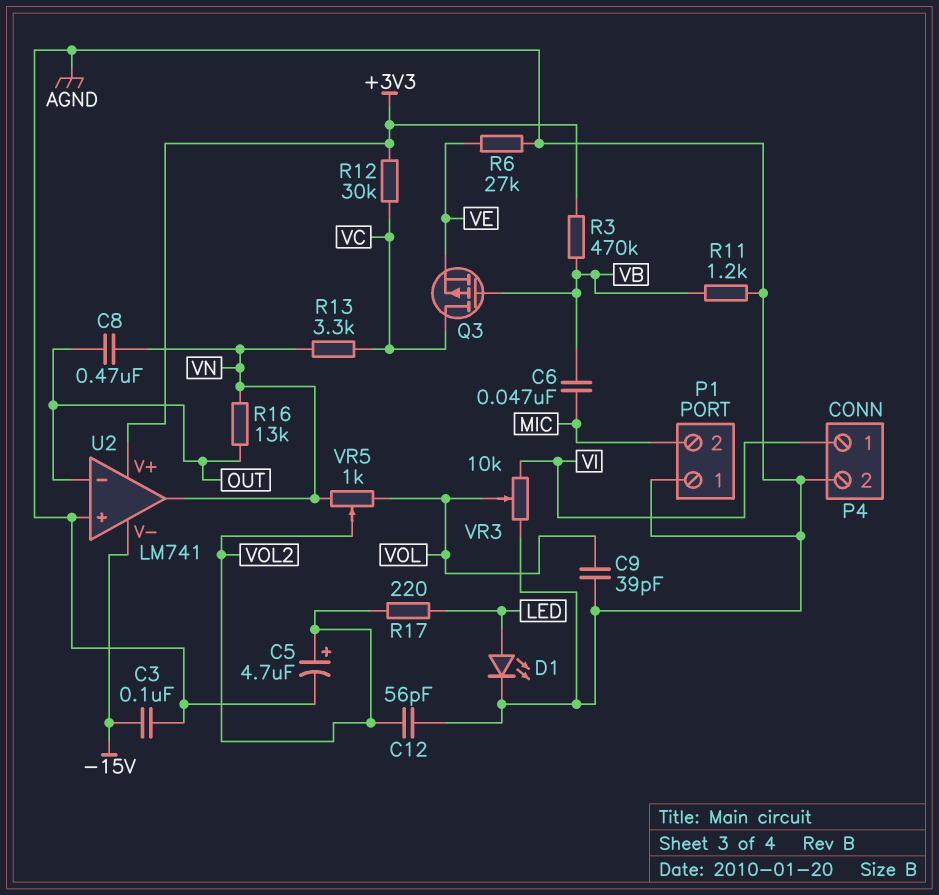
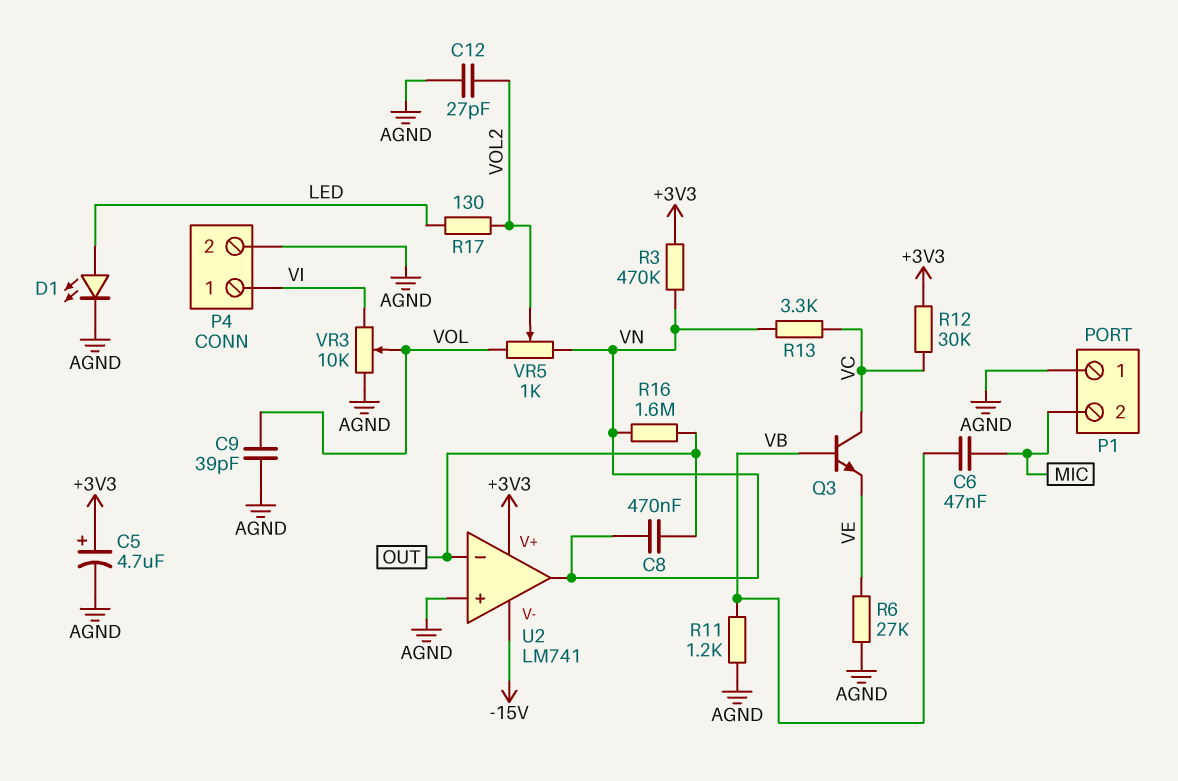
C3: 100nF (-15V, AGND) -> none
C5: 4.7uF (plus VOL2, minus AGND) -> 4.7uF (plus +3V3, minus AGND)
C12: 56pF (AGND, VOL2) -> 27pF (AGND, VOL2)
Q3: PMOS (G VB, D VC, S VE) -> NPN (B VB, C VC, E VE)
R3: 470k (+3V3, VB) -> 470k (+3V3, VN)
R16: 13k (OUT, VN) -> 1.6M (OUT, VN)
R17: 220 (LED, VOL2) -> 130 (LED, VOL2)

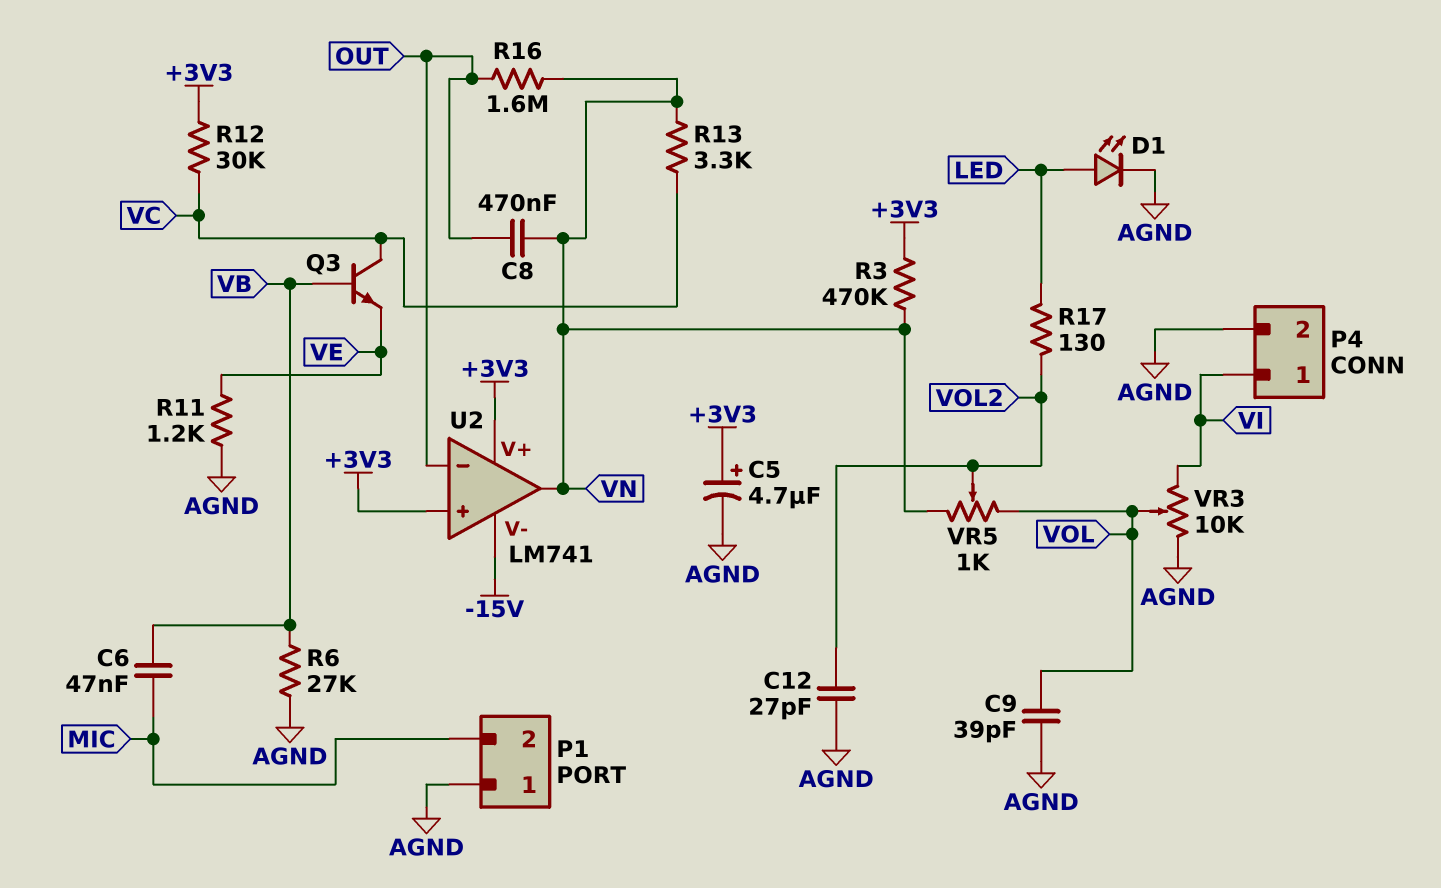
R6: 27k (AGND, VE) -> 27k (AGND, VB)
R11: 1.2k (AGND, VB) -> 1.2k (AGND, VE)
U2 pin in+: AGND -> +3V3

